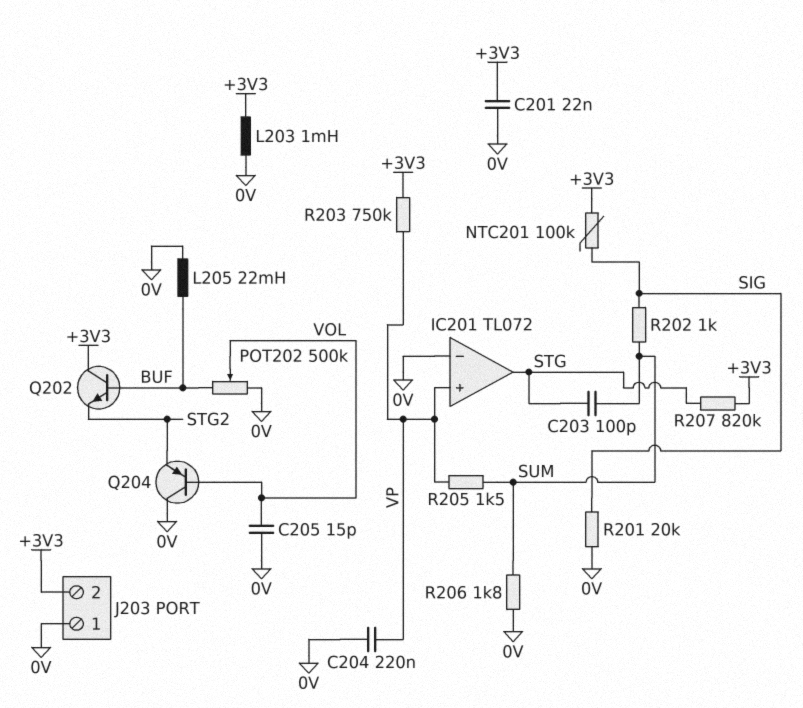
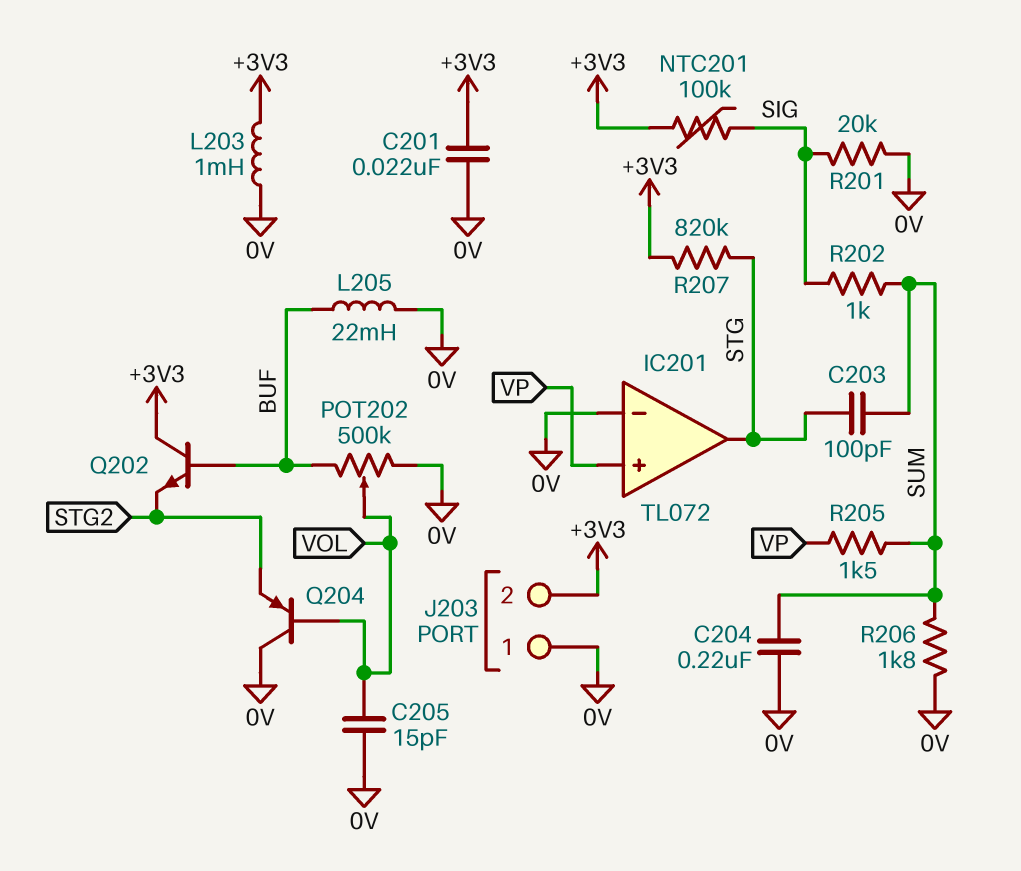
C204: 220nF (0V, VP) -> 220nF (0V, SUM)
R203: 750k (+3V3, VP) -> none

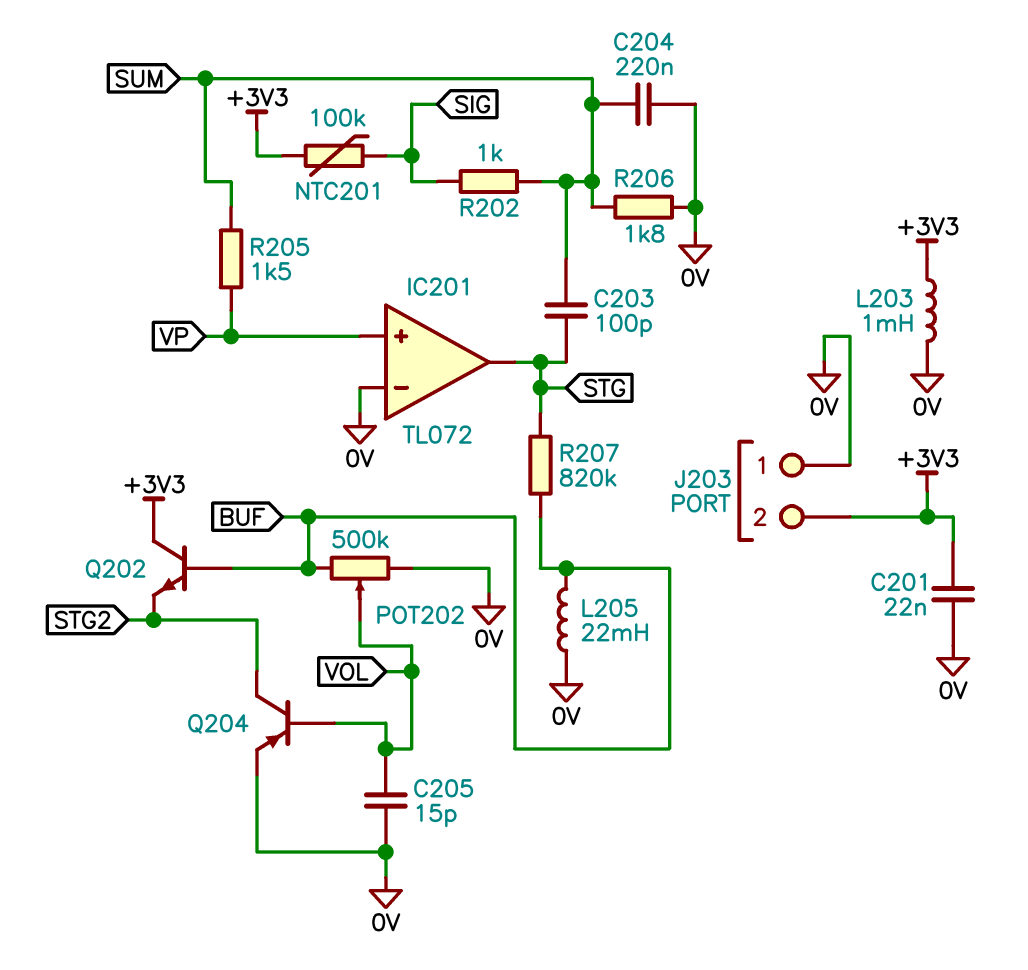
Q204: PNP (B VOL, C 0V, E STG2) -> PNP (B VOL, C STG2, E 0V)
R201: 20k (0V, SIG) -> none
R207: 820k (+3V3, STG) -> 820k (BUF, STG)

